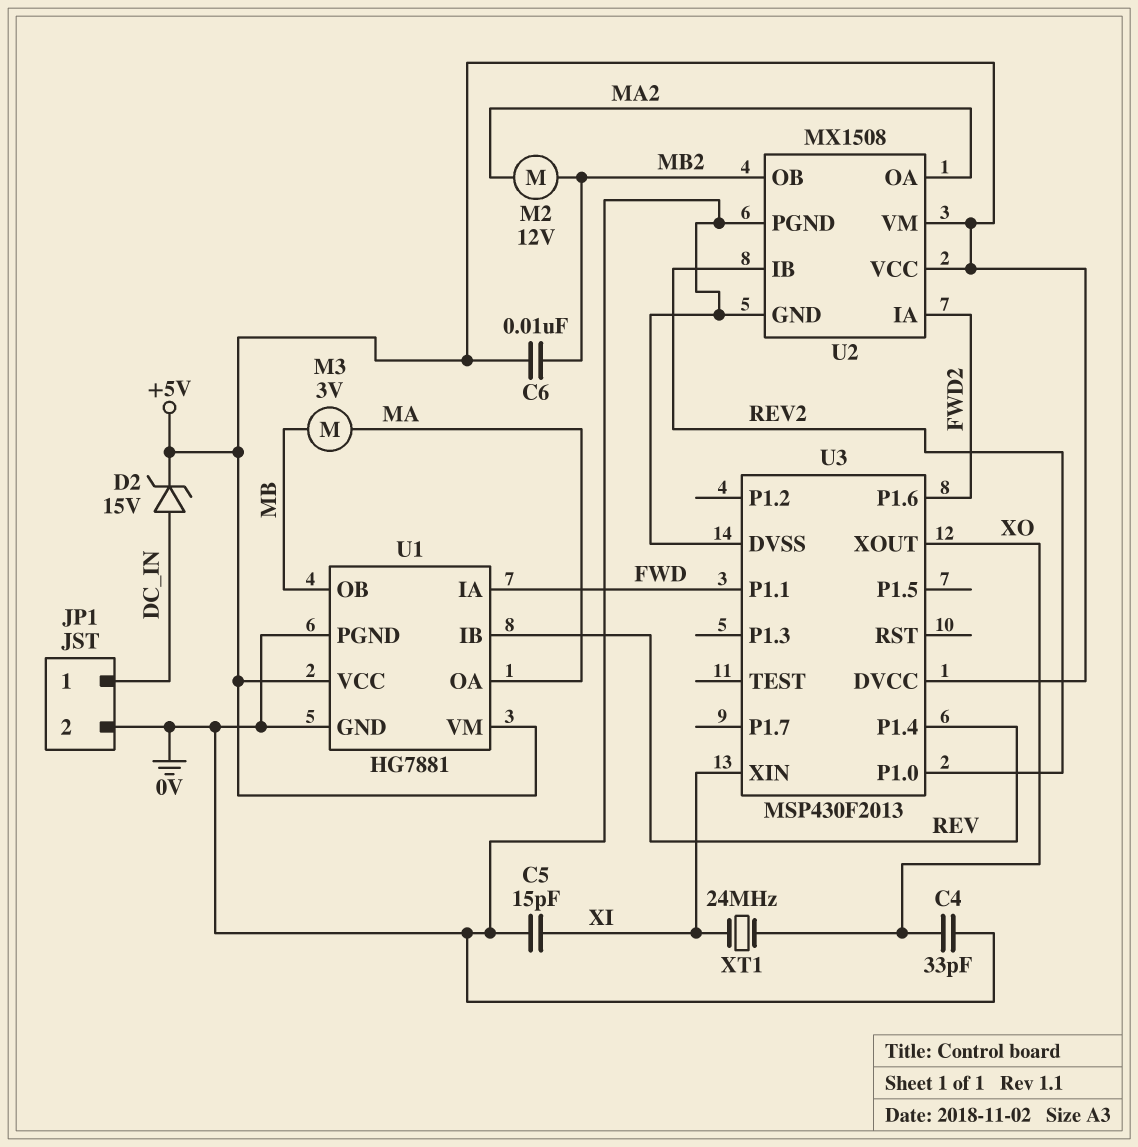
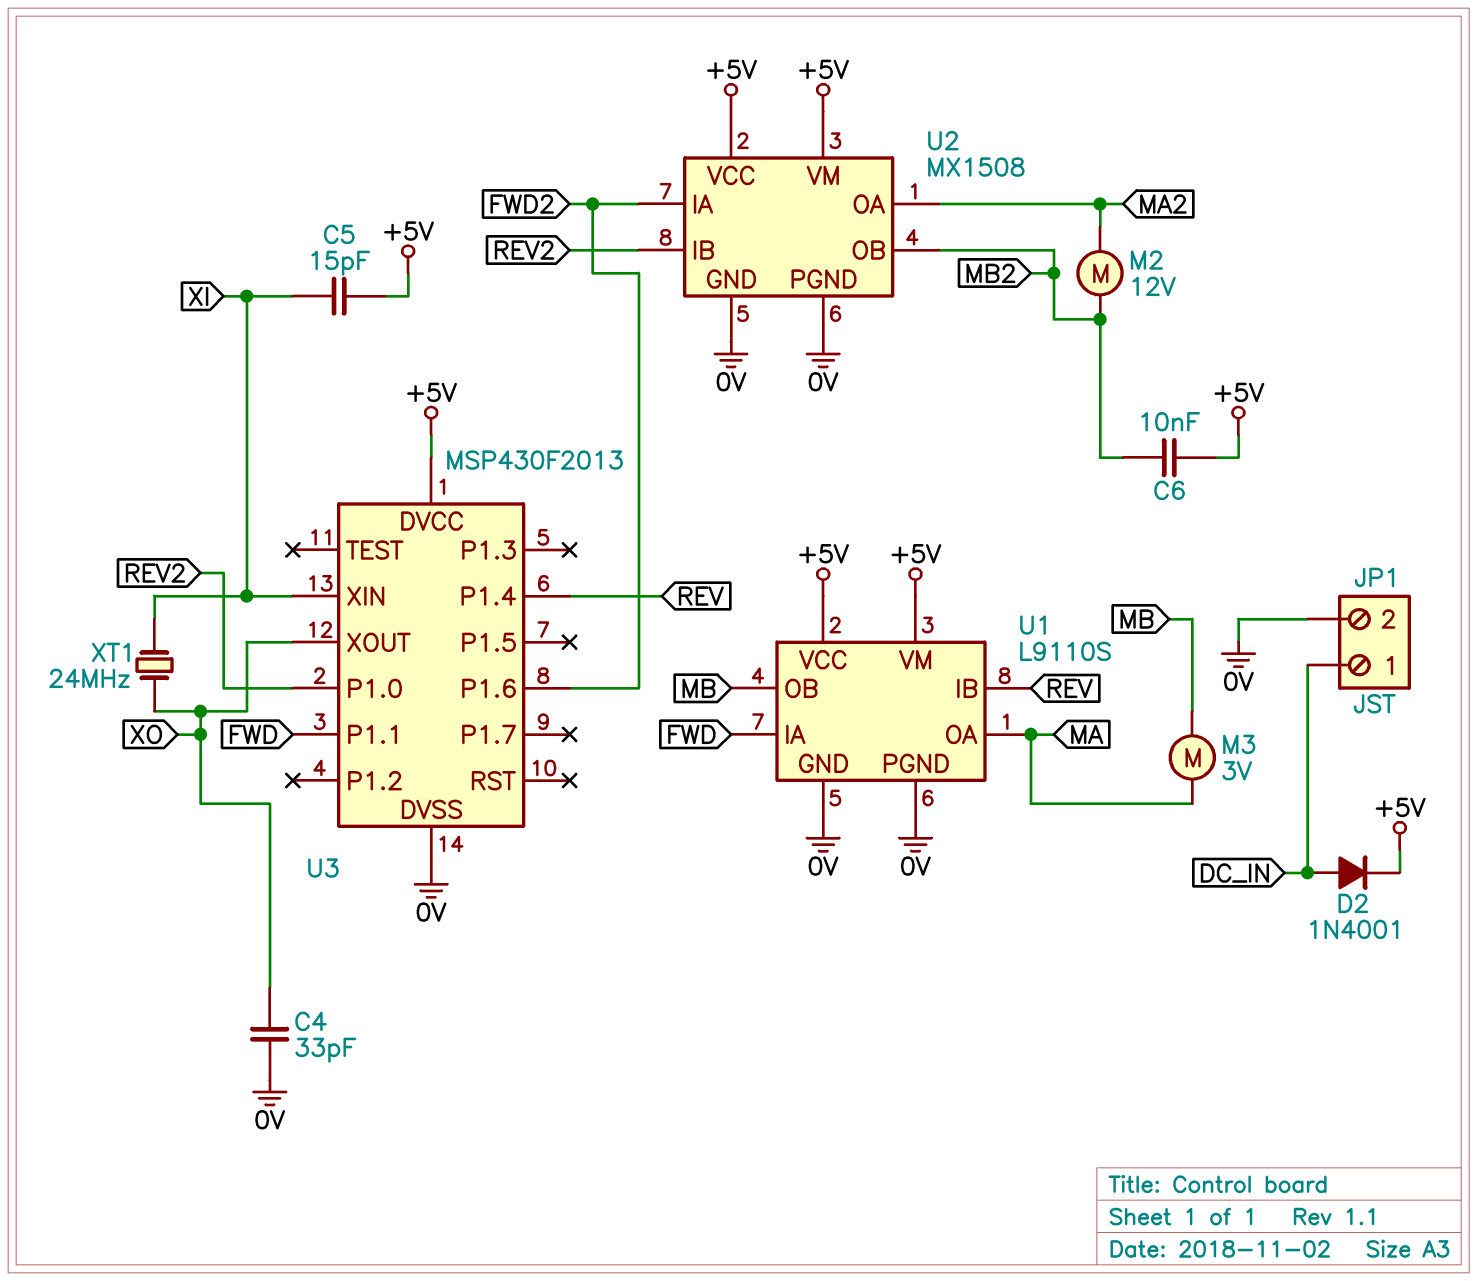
C5: 15pF (0V, XI) -> 15pF (+5V, XI)
D2: zener 15V (A DC_IN, K +5V) -> diode 1N4001 (A DC_IN, K +5V)
U1: HG7881 -> L9110S

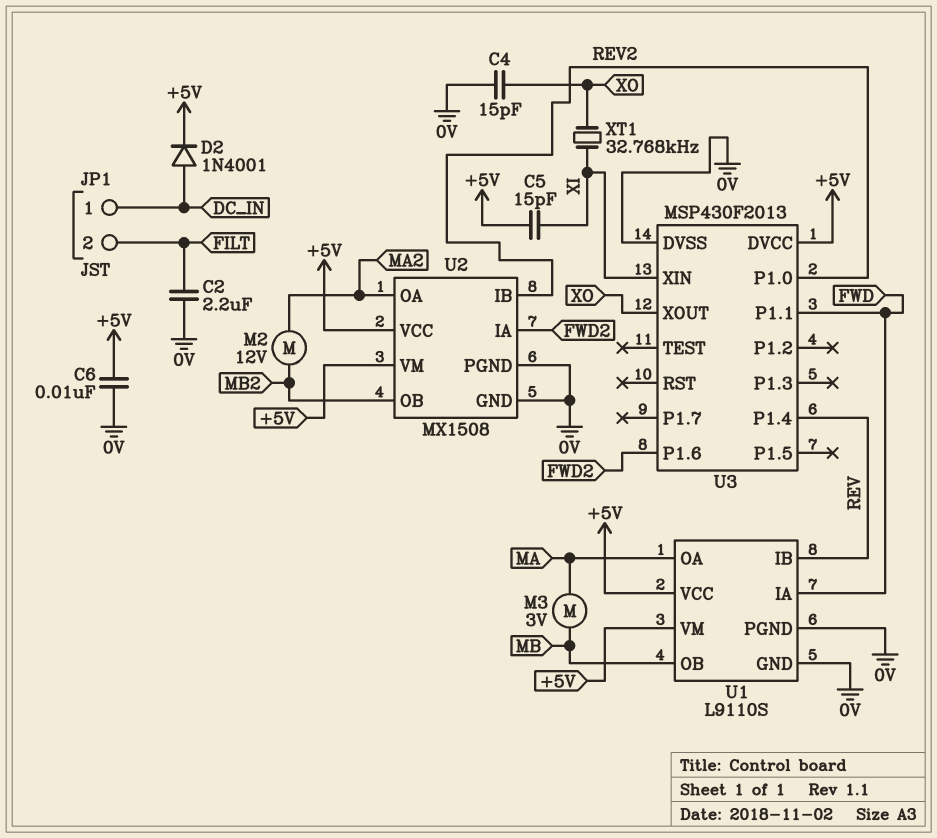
C2: none -> 2.2uF (0V, FILT)
C4: 33pF (0V, XO) -> 15pF (0V, XO)
C6: 10nF (+5V, MB2) -> 10nF (+5V, 0V)
JP1 pin 2: 0V -> FILT
XT1: 24MHz (XI, XO) -> 32.768kHz (XI, XO)

